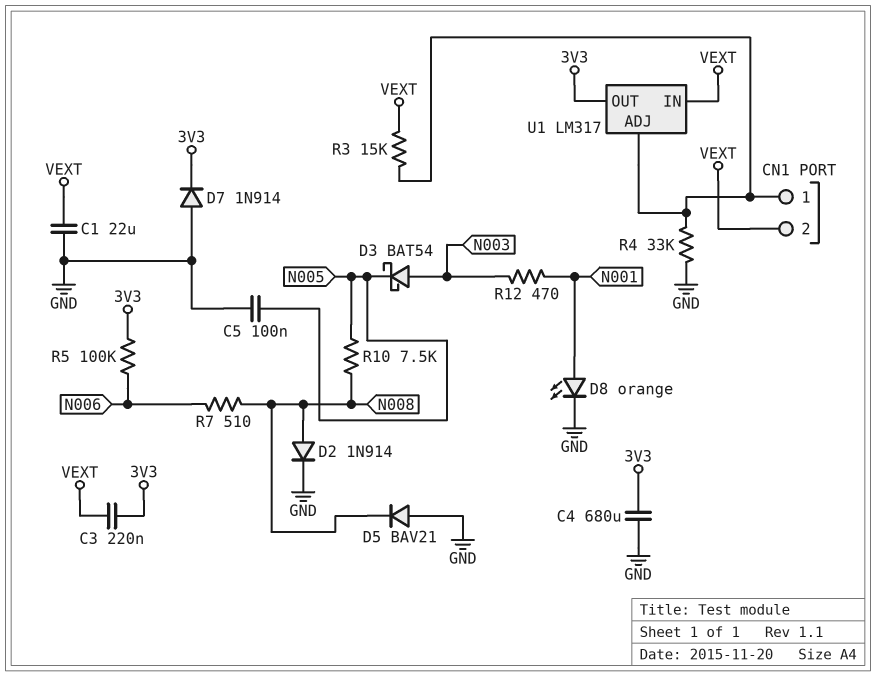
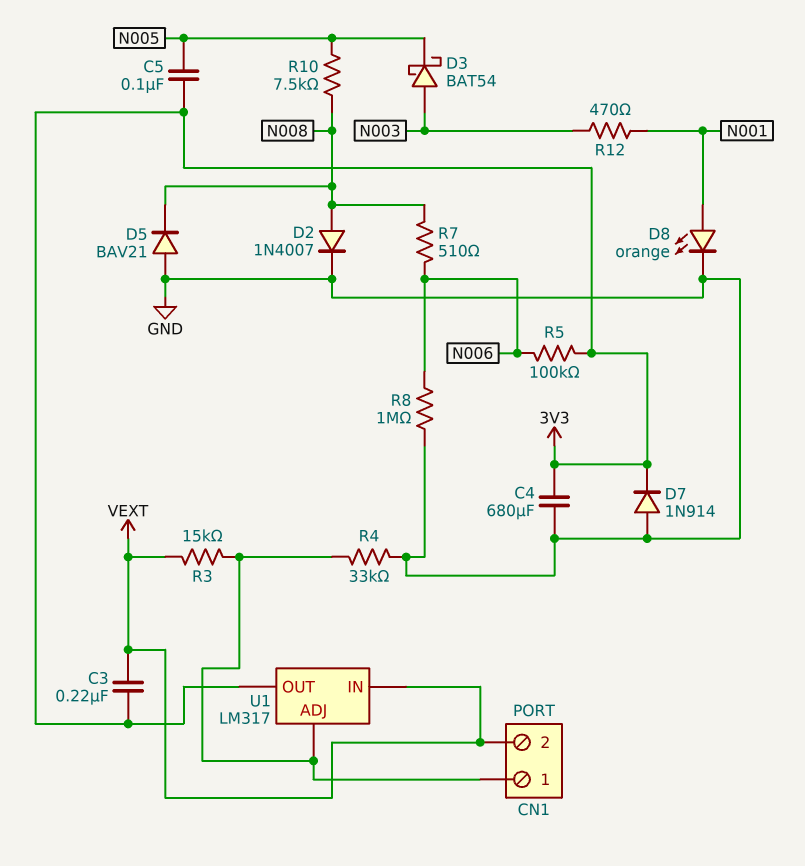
C1: 22uF (GND, VEXT) -> none
C5: 100nF (GND, N005) -> 100nF (3V3, N005)
D2: diode 1N914 (A N008, K GND) -> diode 1N4007 (A N008, K GND)
R8: none -> 1M (GND, N006)

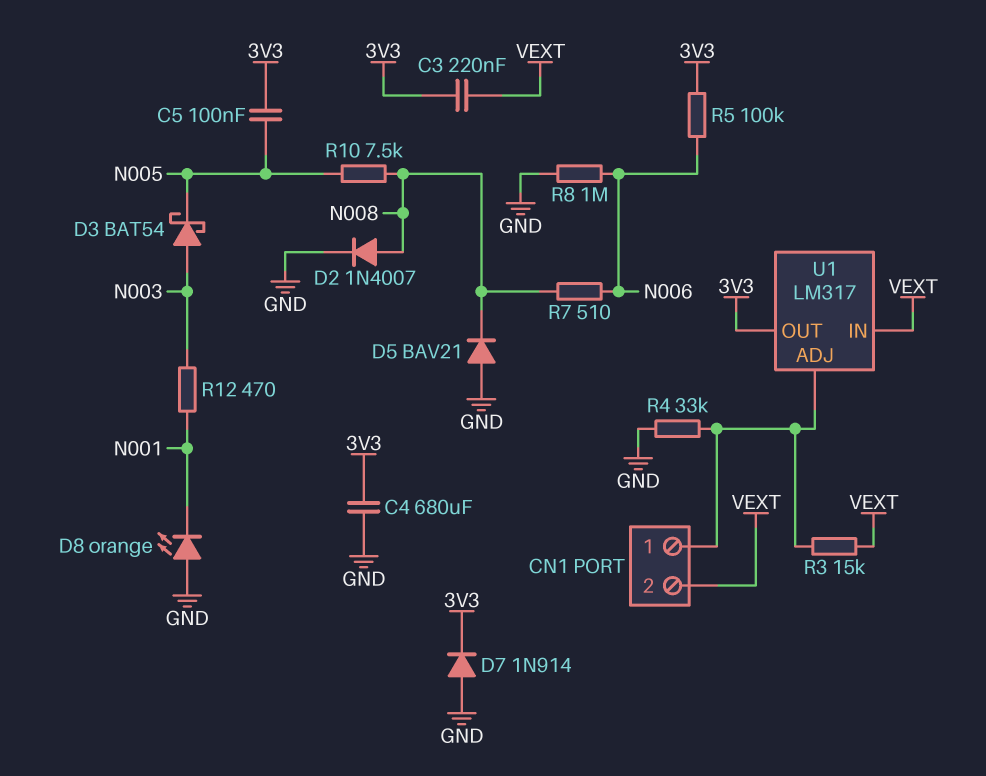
D8: LED orange (A N001, K GND) -> LED orange (A GND, K N001)

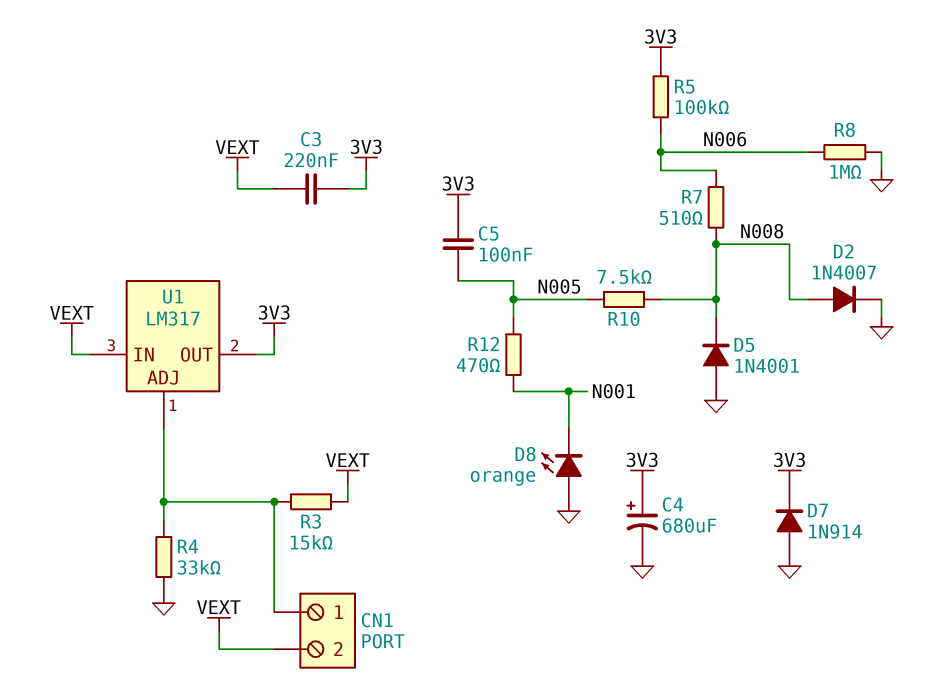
C4: 680uF (3V3, GND) -> 680uF (plus 3V3, minus GND)
D3: schottky BAT54 (A N003, K N005) -> none
D5: diode BAV21 (A GND, K N008) -> diode 1N4001 (A GND, K N008)
R12: 470 (N001, N003) -> 470 (N001, N005)

